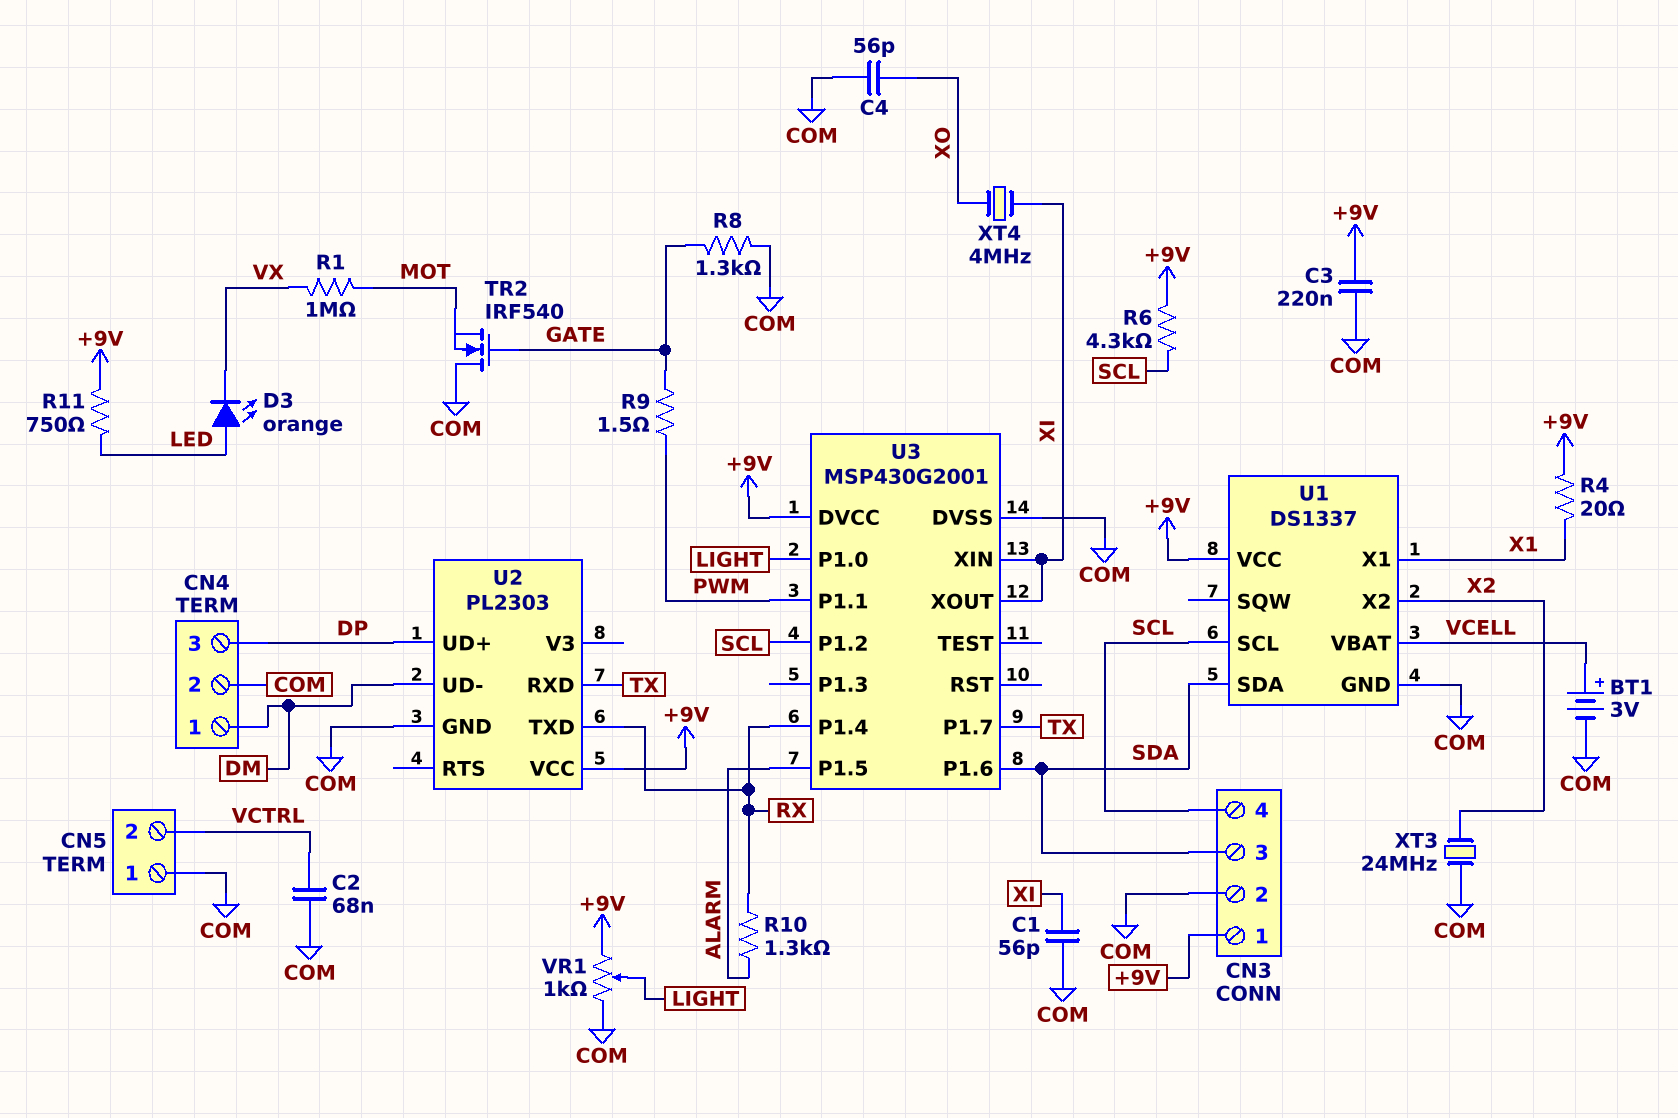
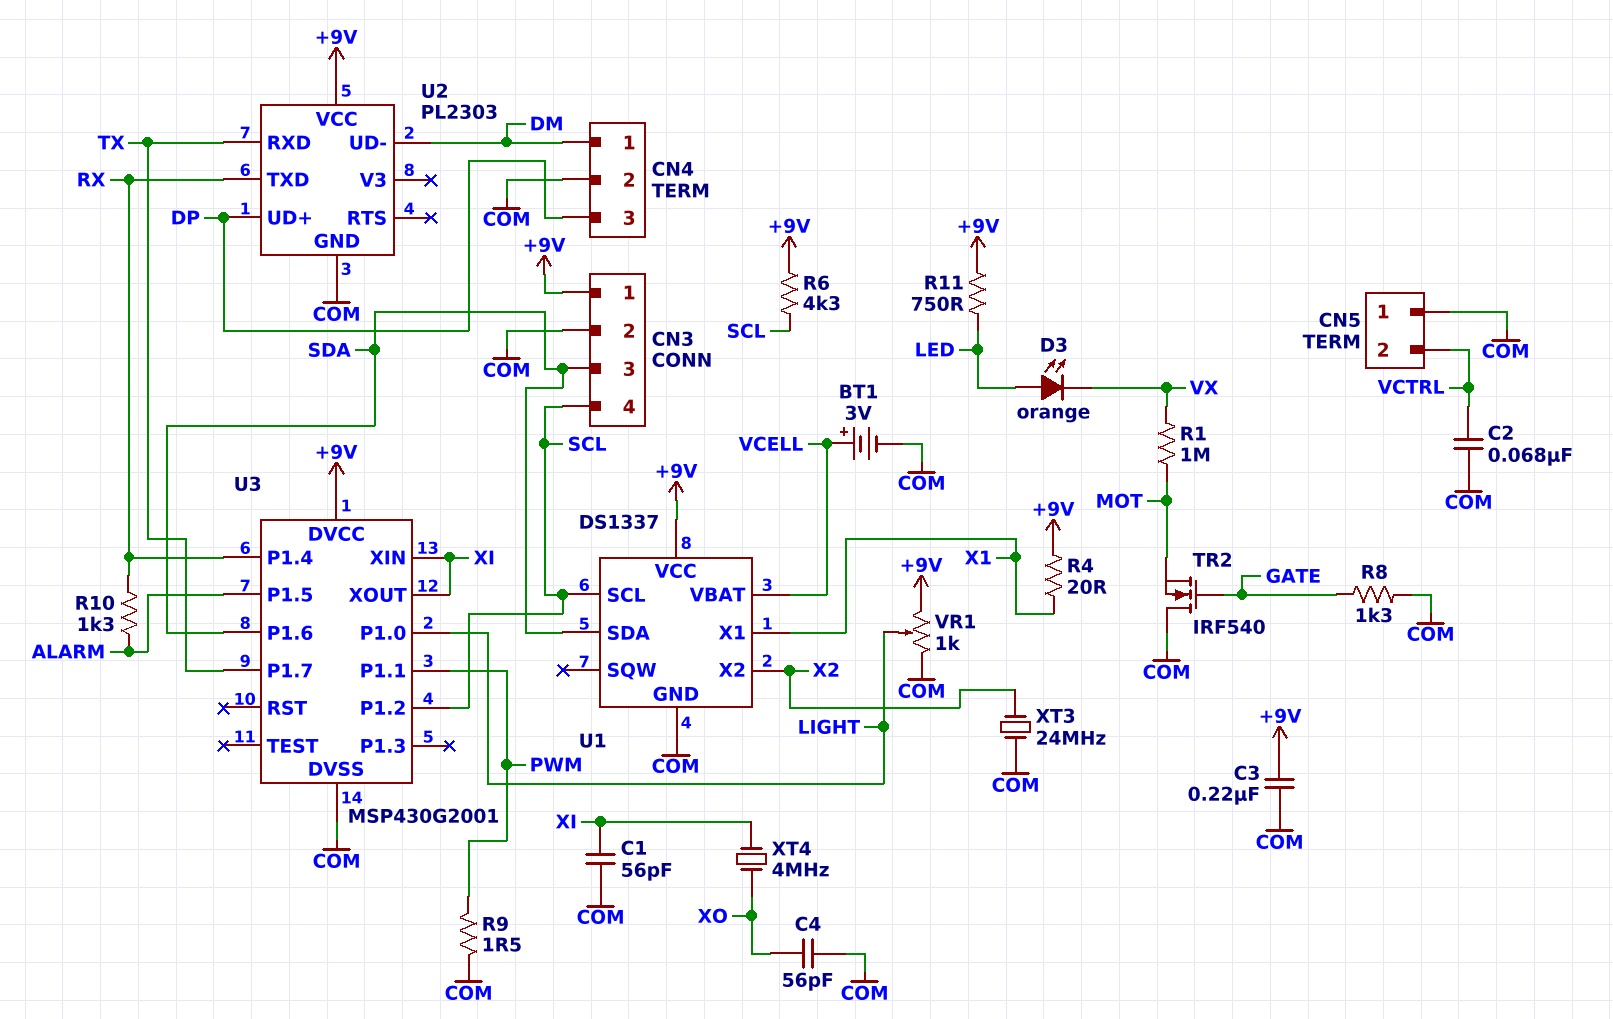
R9: 1.5 (GATE, PWM) -> 1.5 (COM, PWM)

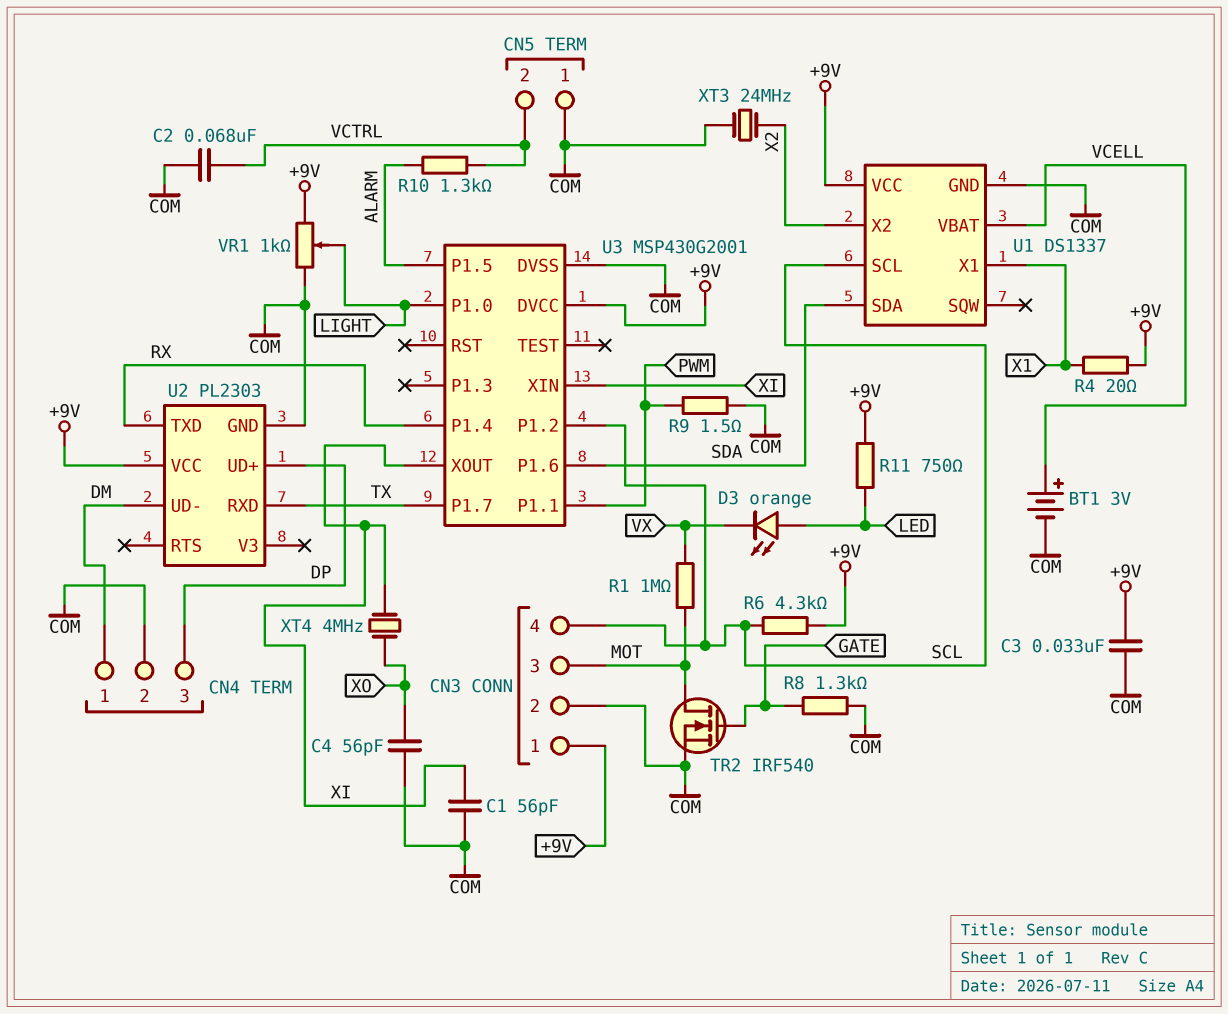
C3: 220nF (+9V, COM) -> 33nF (+9V, COM)
CN3 pin 3: SDA -> MOT
R10: 1.3k (ALARM, RX) -> 1.3k (ALARM, VCTRL)
TR2: NMOS IRF540 (G GATE, D COM, S MOT) -> NMOS IRF540 (G GATE, D MOT, S COM)

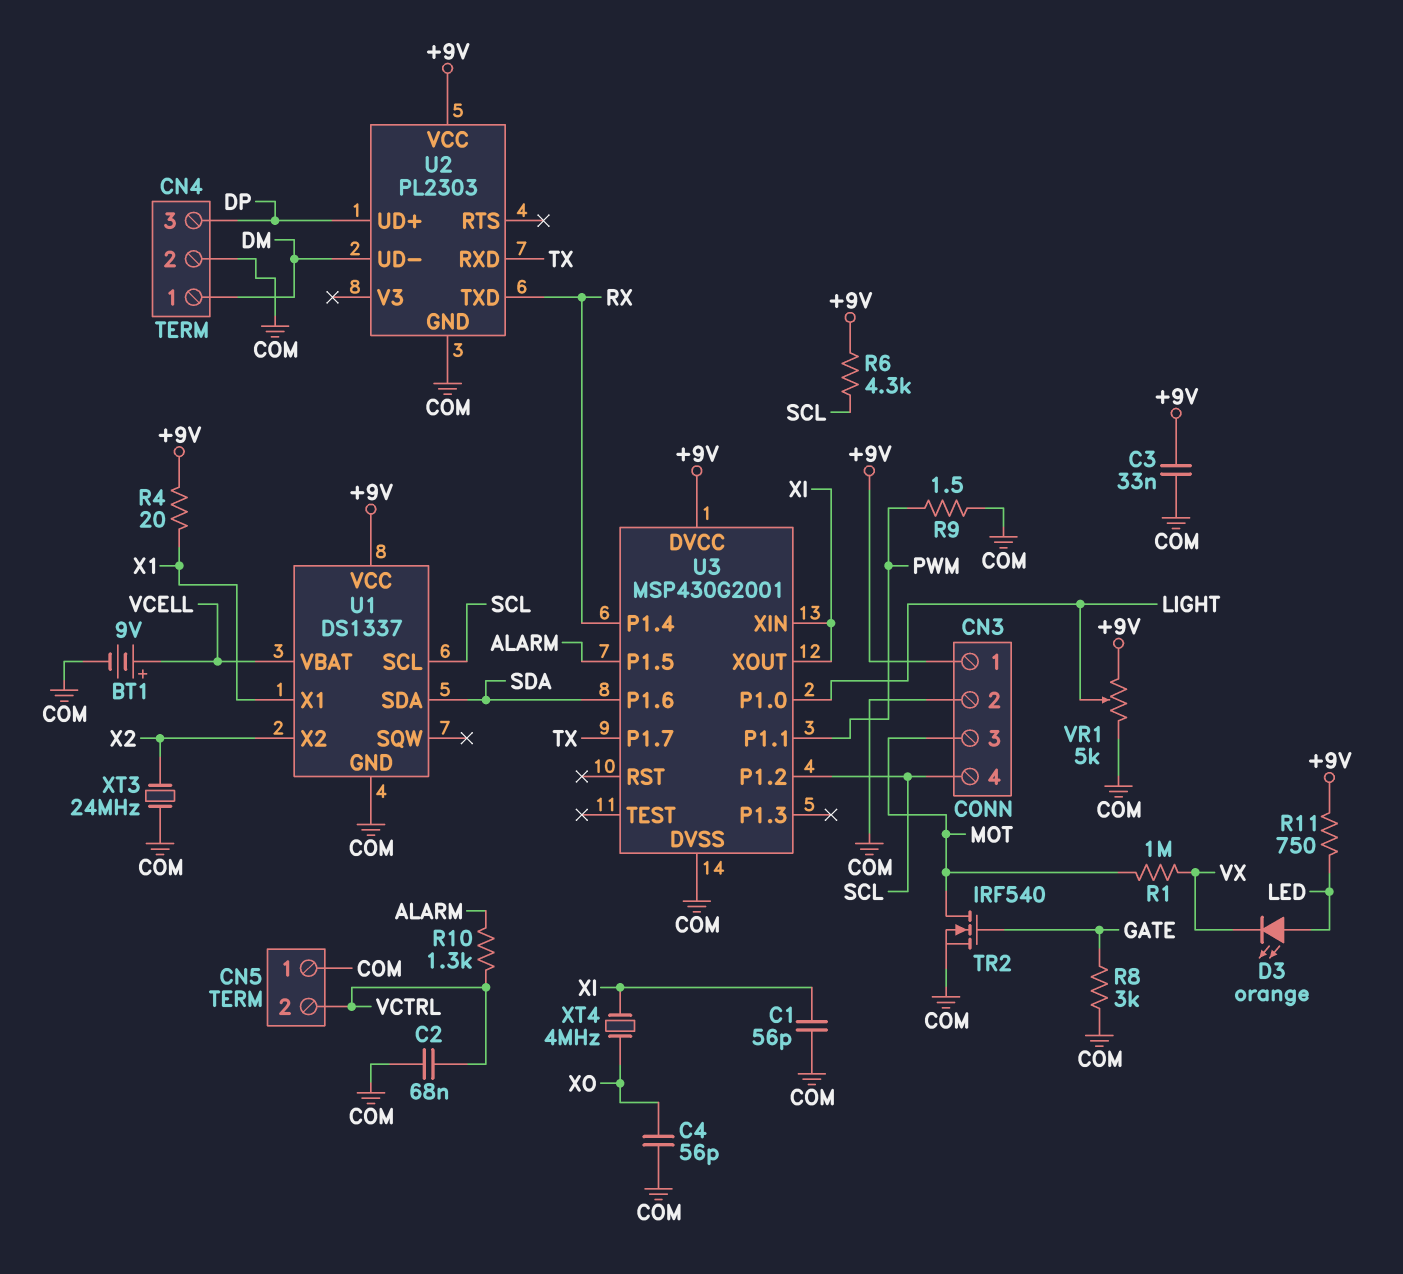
BT1: 3V (plus VCELL, minus COM) -> 9V (plus VCELL, minus COM)
R8: 1.3k (COM, GATE) -> 3k (COM, GATE)
VR1: 1k (+9V, COM, wiper LIGHT) -> 5k (+9V, COM, wiper LIGHT)

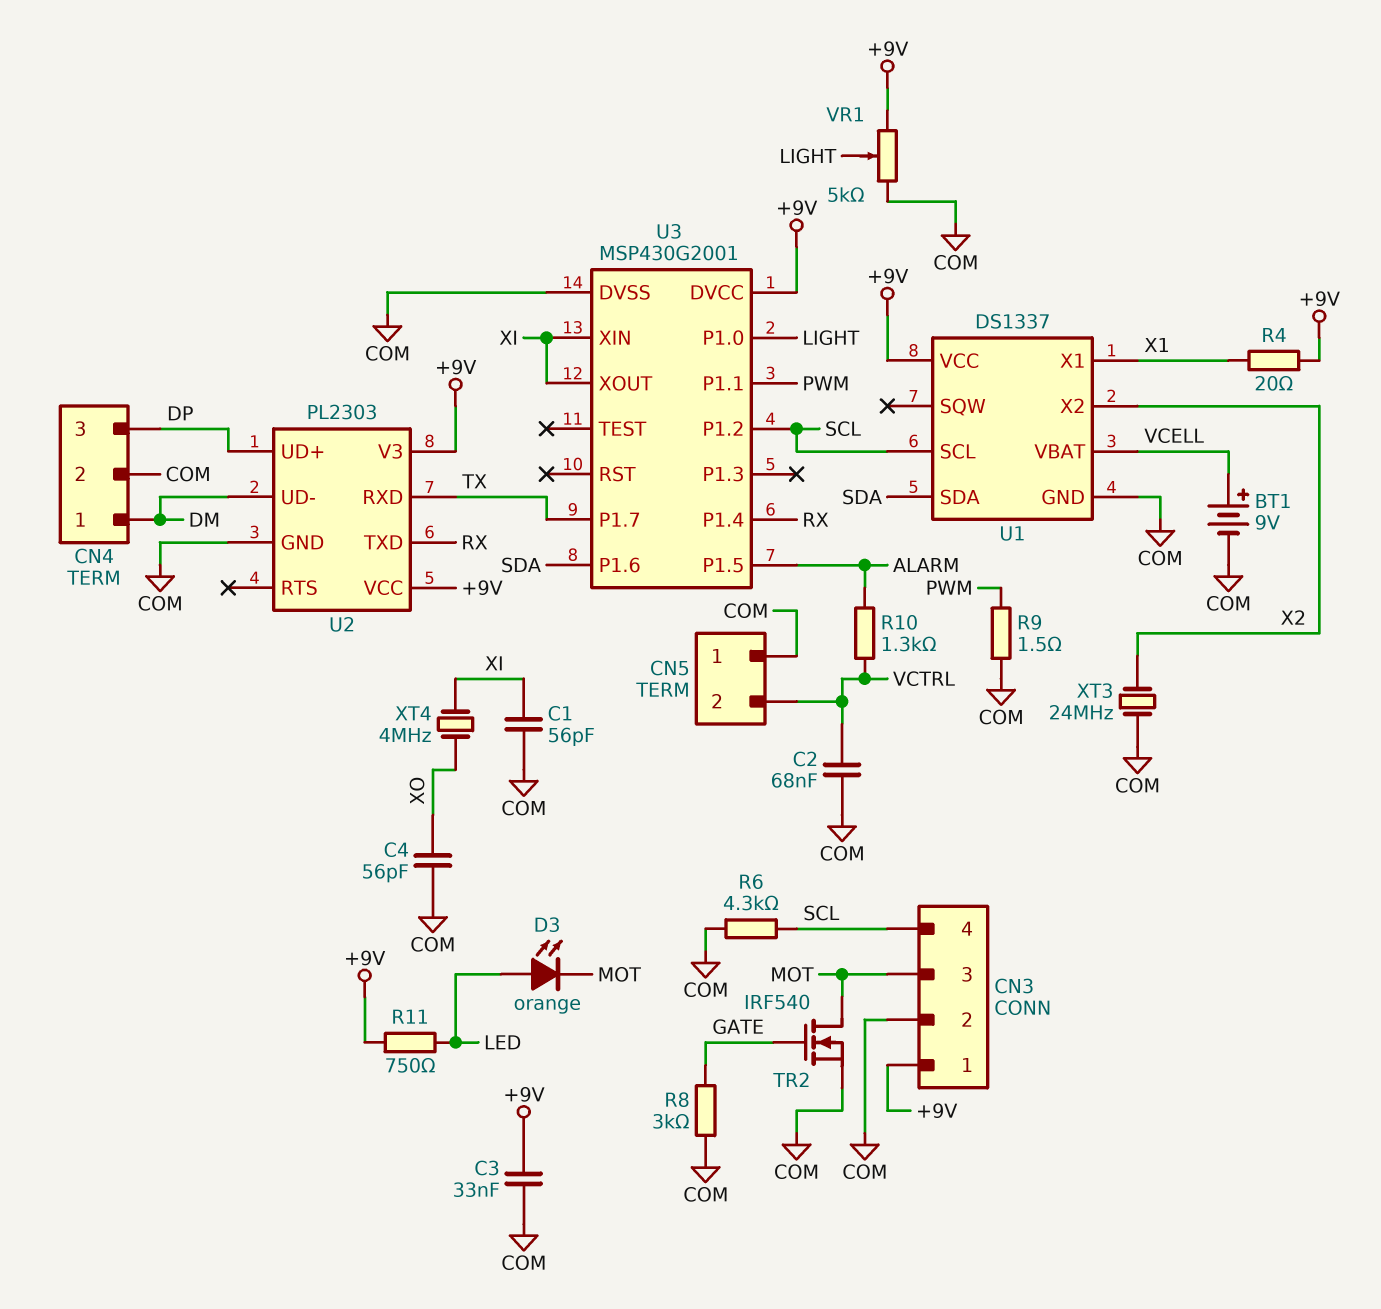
D3: LED orange (A LED, K VX) -> LED orange (A LED, K MOT)
R1: 1M (MOT, VX) -> none
R6: 4.3k (+9V, SCL) -> 4.3k (COM, SCL)
U2 pin V3: none -> +9V

